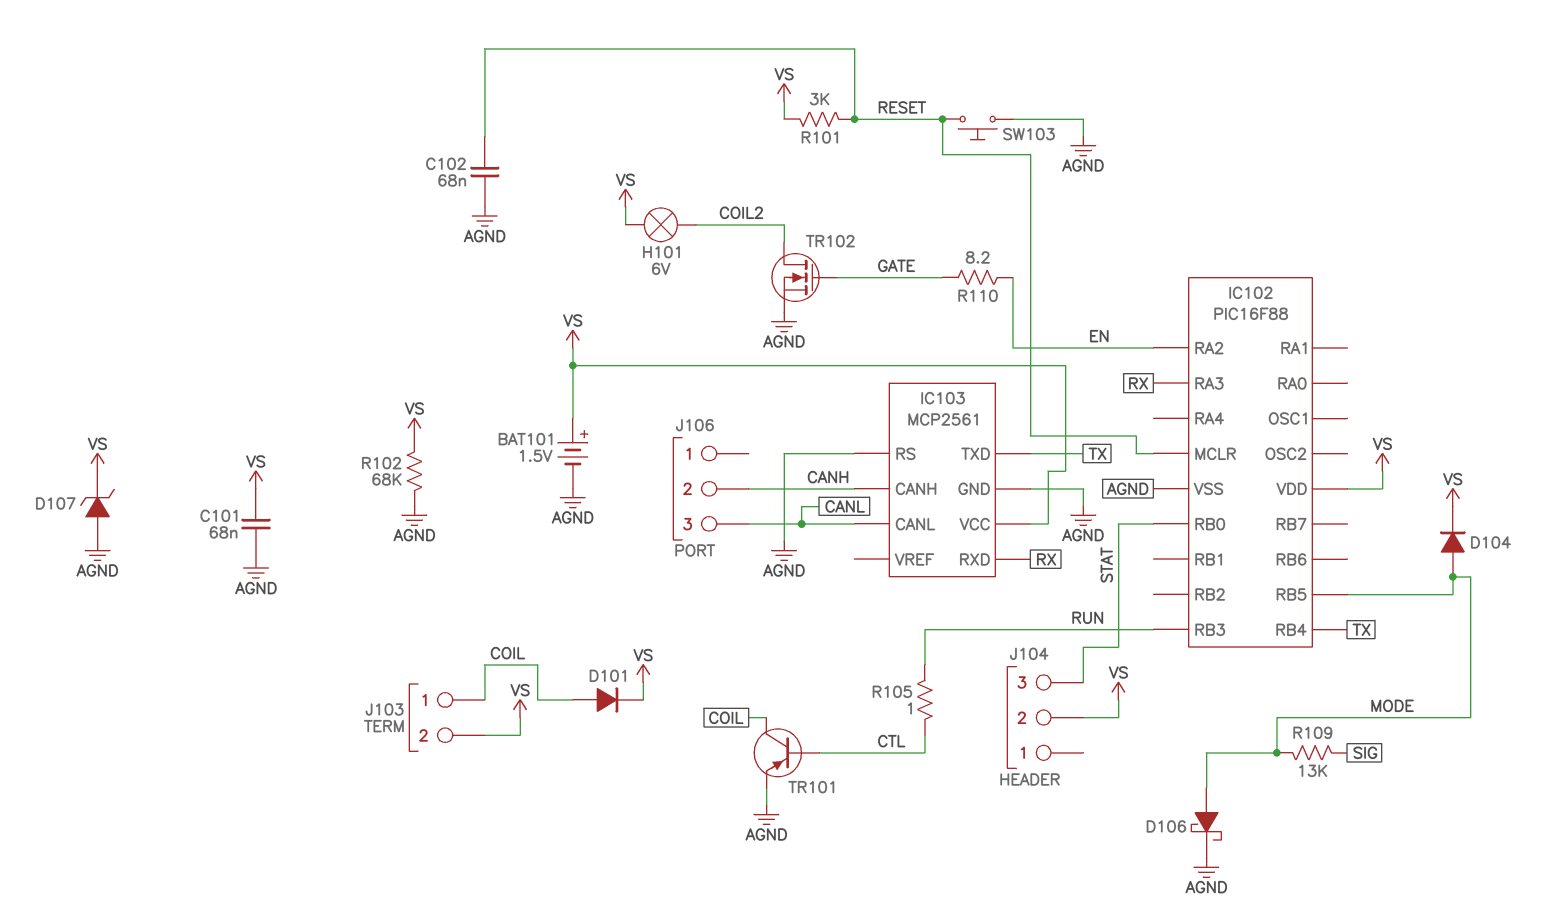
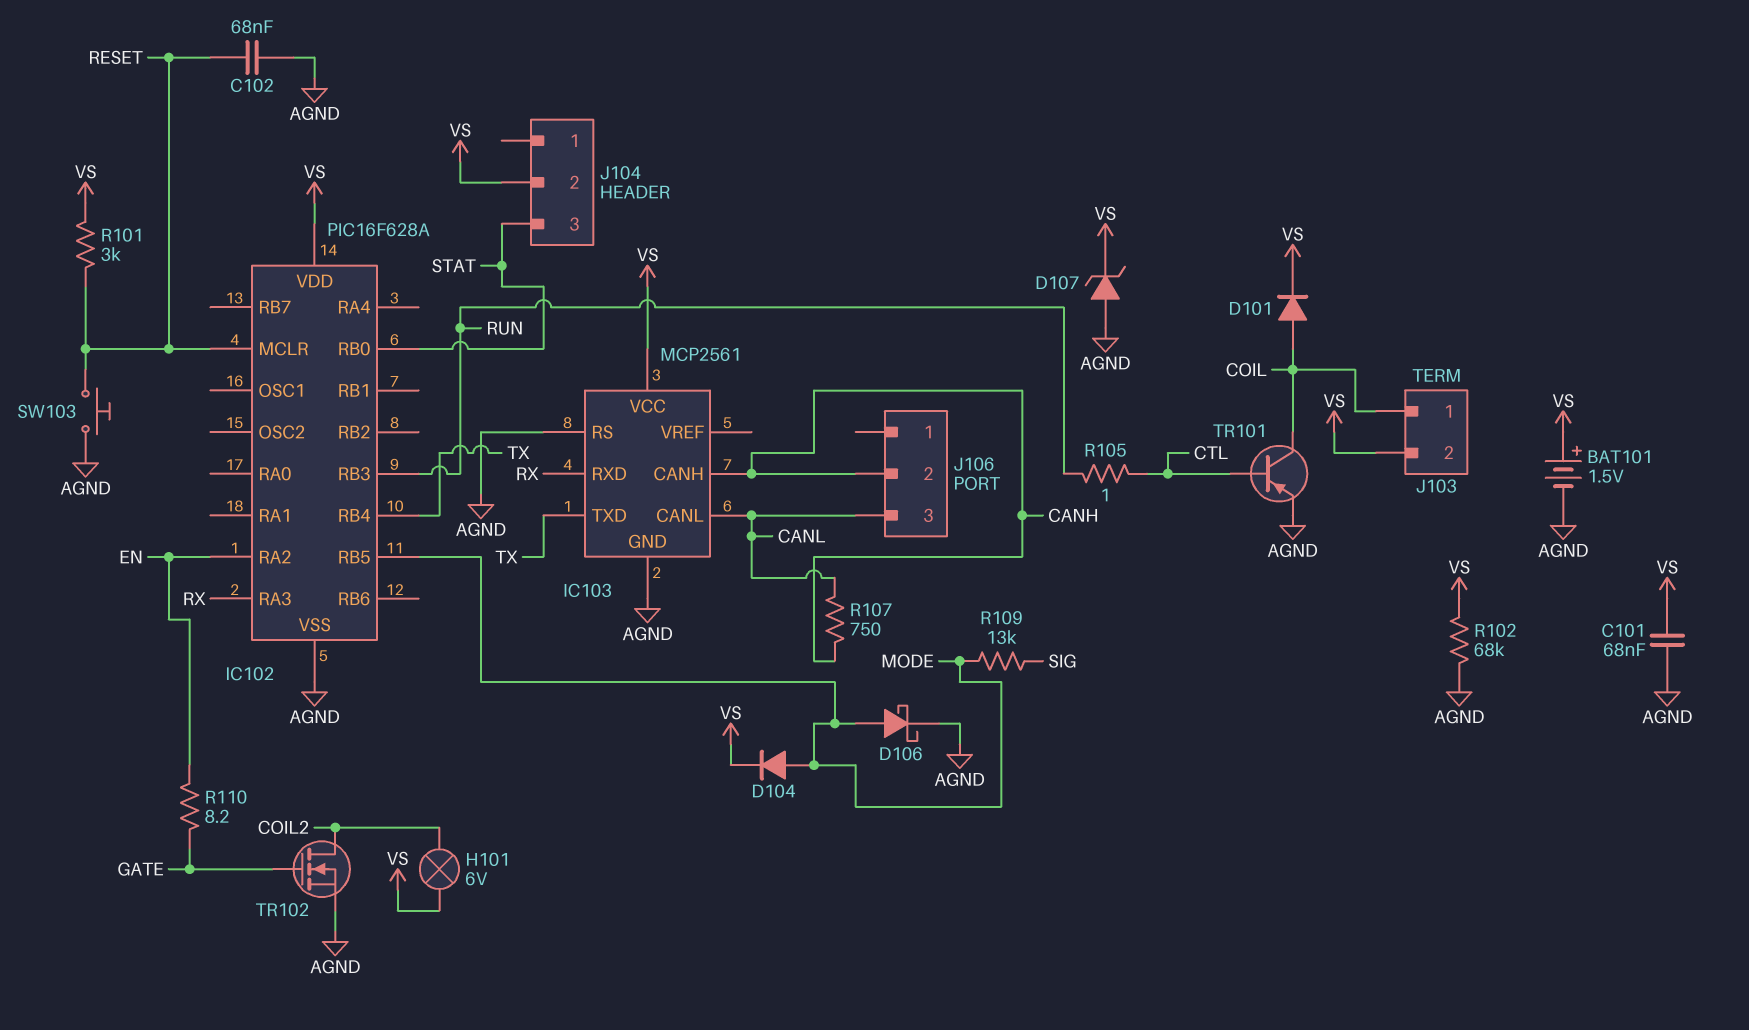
IC102: PIC16F88 -> PIC16F628A
R107: none -> 750 (CANH, CANL)

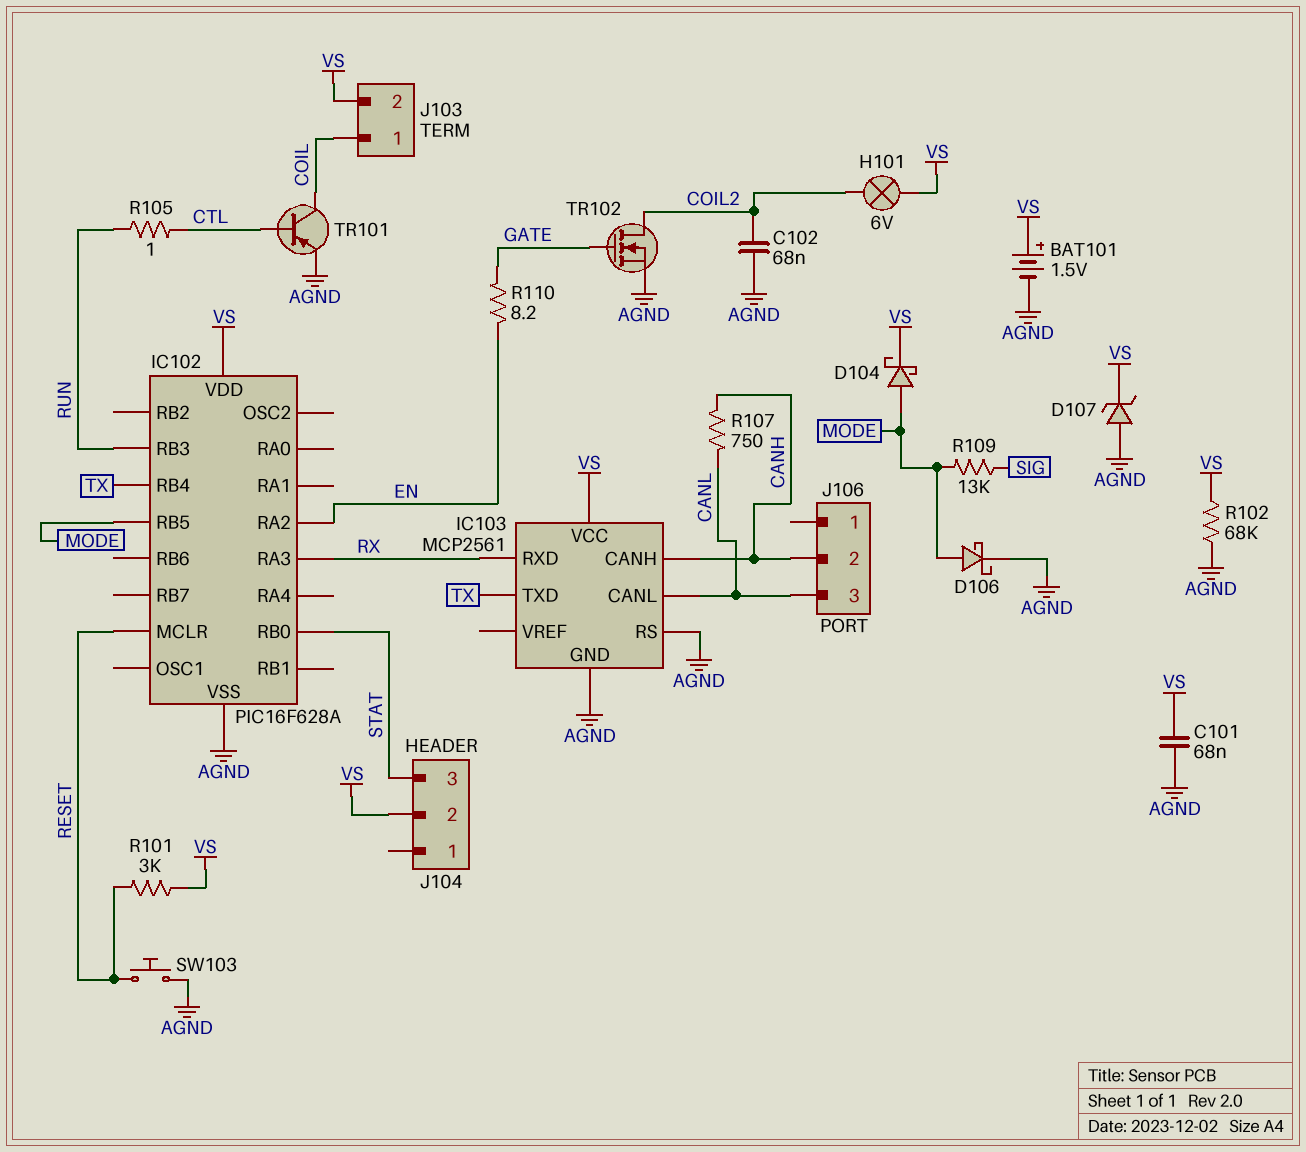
C102: 68nF (AGND, RESET) -> 68nF (AGND, COIL2)
D101: diode (A COIL, K VS) -> none
D104: diode (A MODE, K VS) -> schottky (A MODE, K VS)

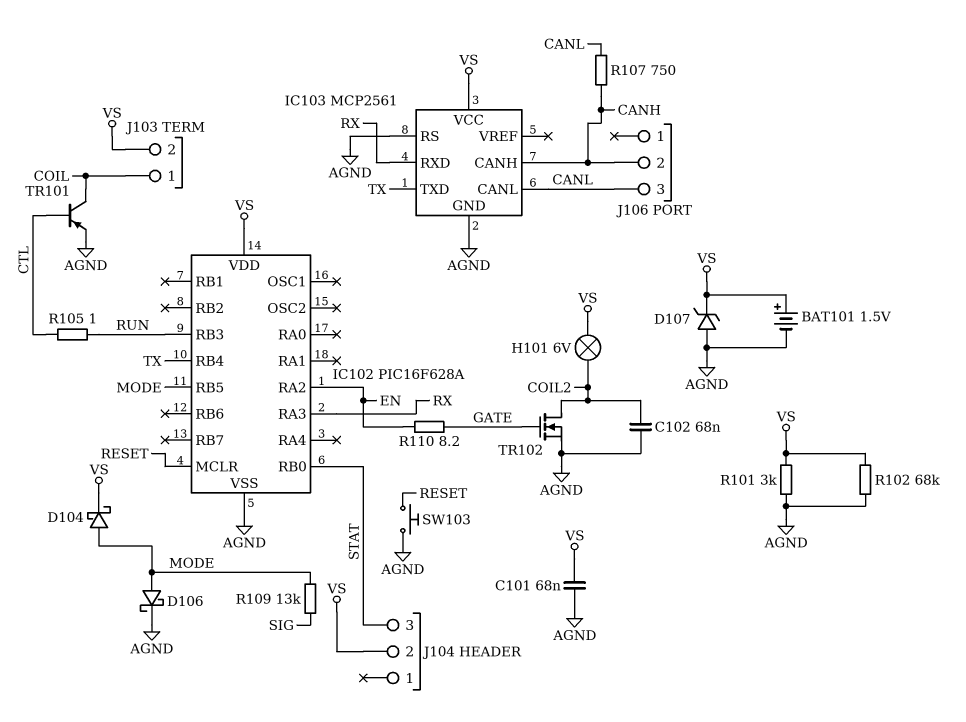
R101: 3k (RESET, VS) -> 3k (AGND, VS)

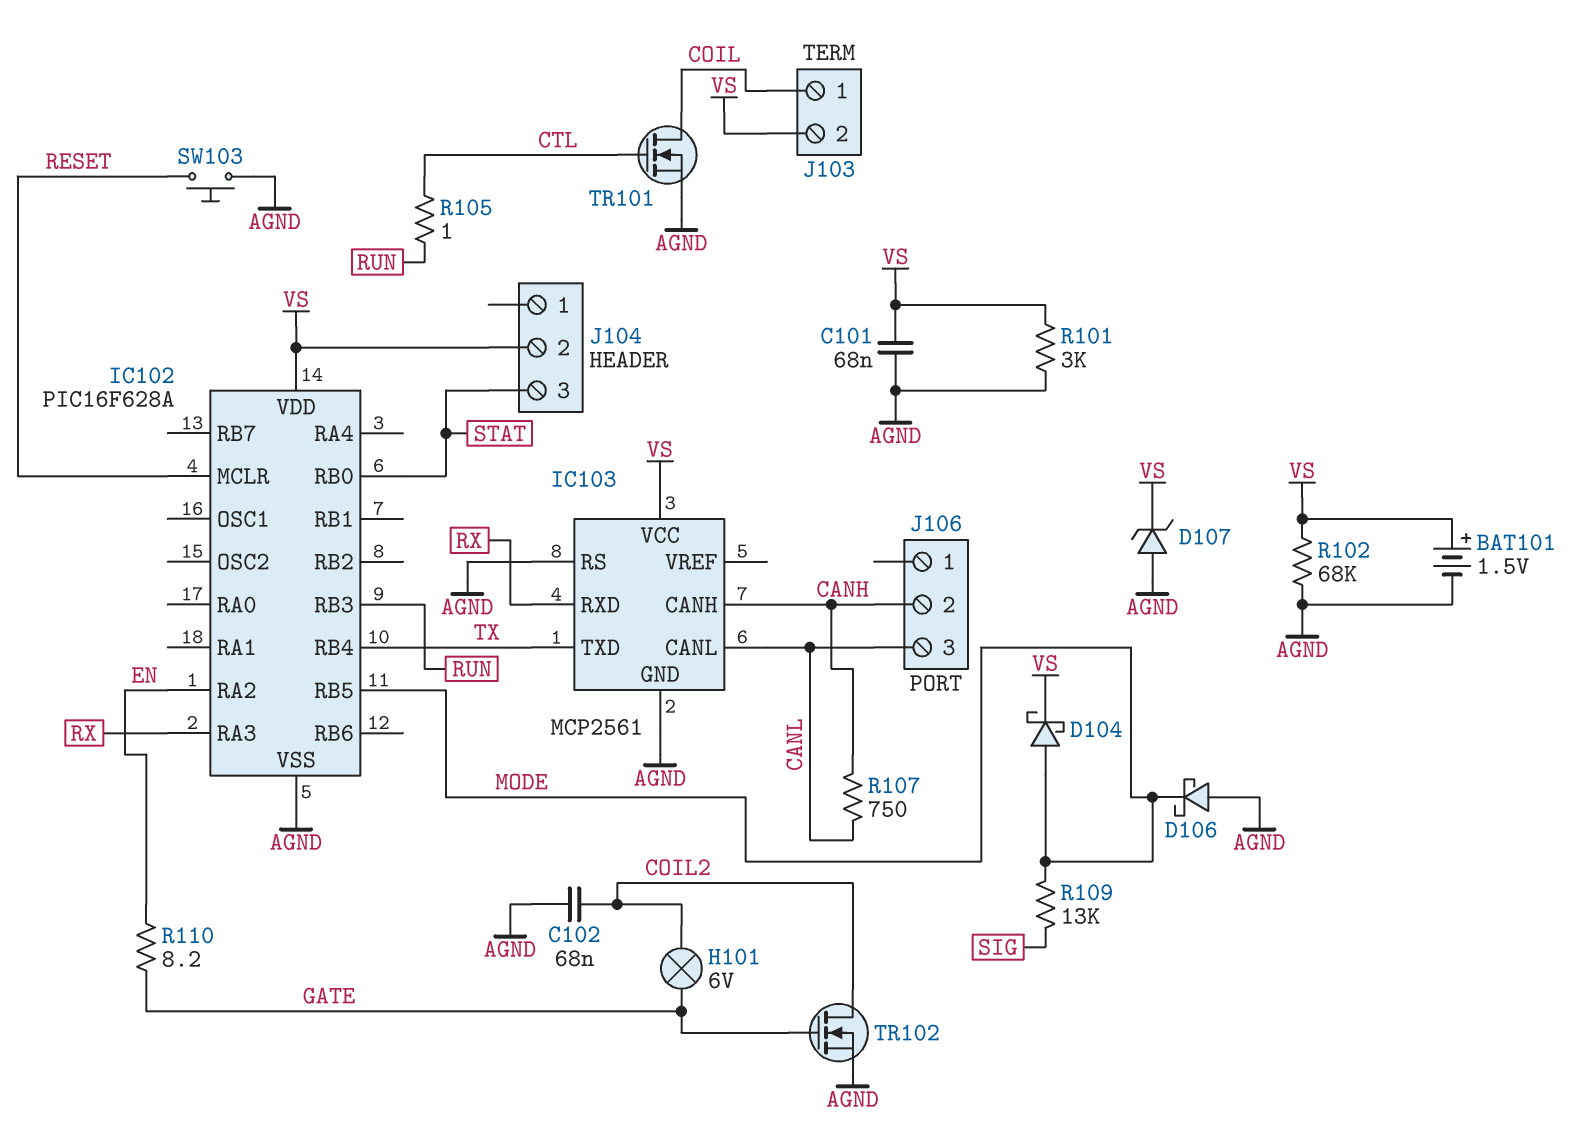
D106: schottky (A MODE, K AGND) -> schottky (A AGND, K MODE)
H101: lamp 6V (COIL2, VS) -> lamp 6V (COIL2, GATE)
TR101: PNP (B CTL, C COIL, E AGND) -> NMOS (G CTL, D COIL, S AGND)

